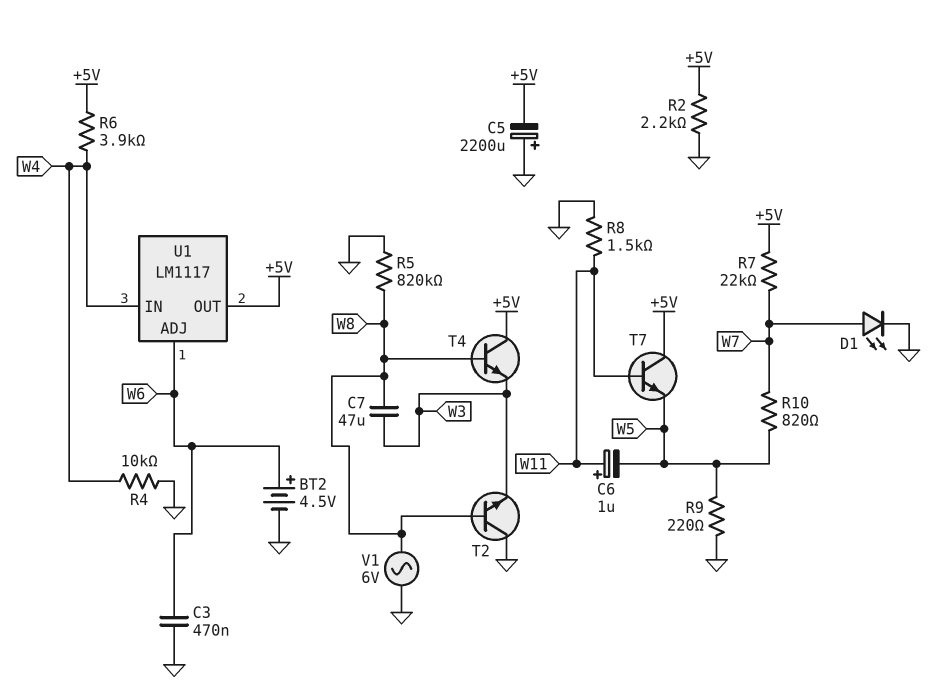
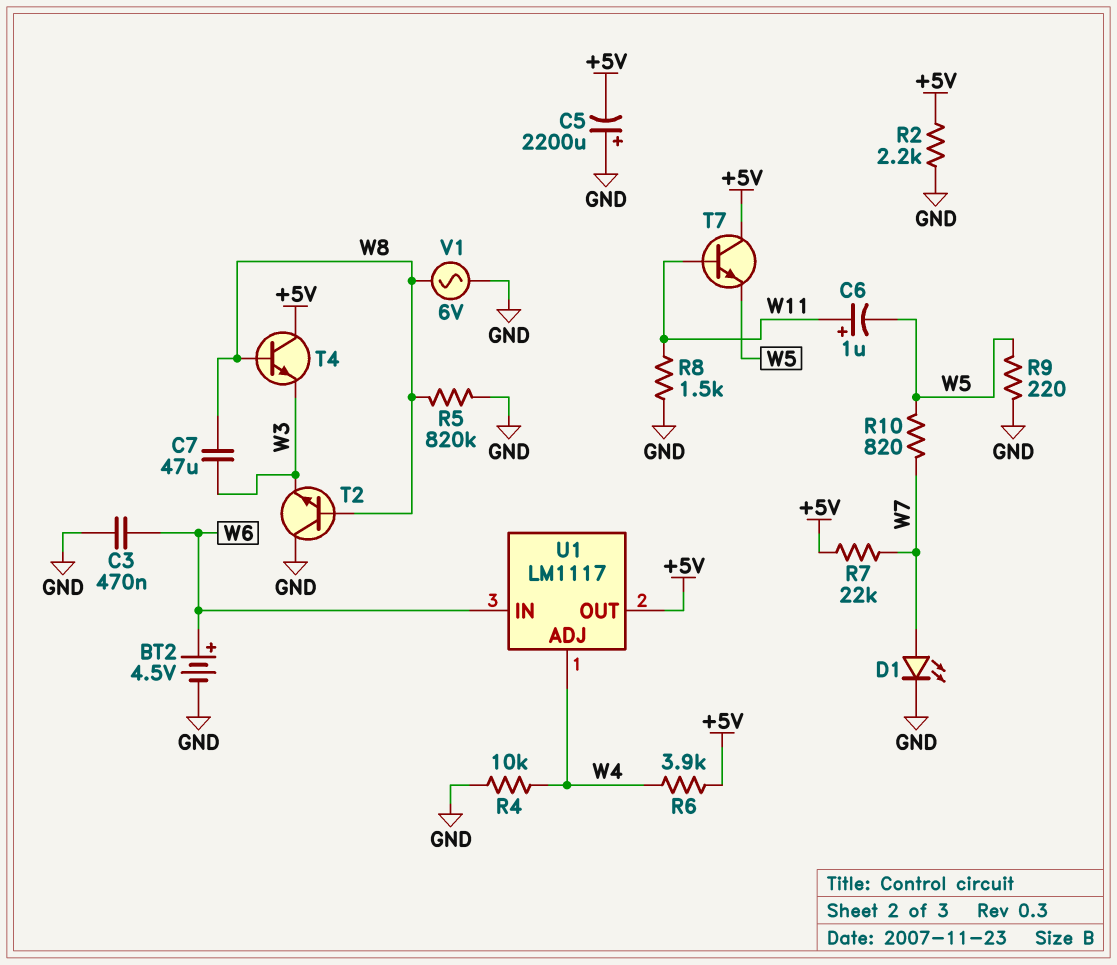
U1 pin ADJ: W6 -> W4
U1 pin IN: W4 -> W6

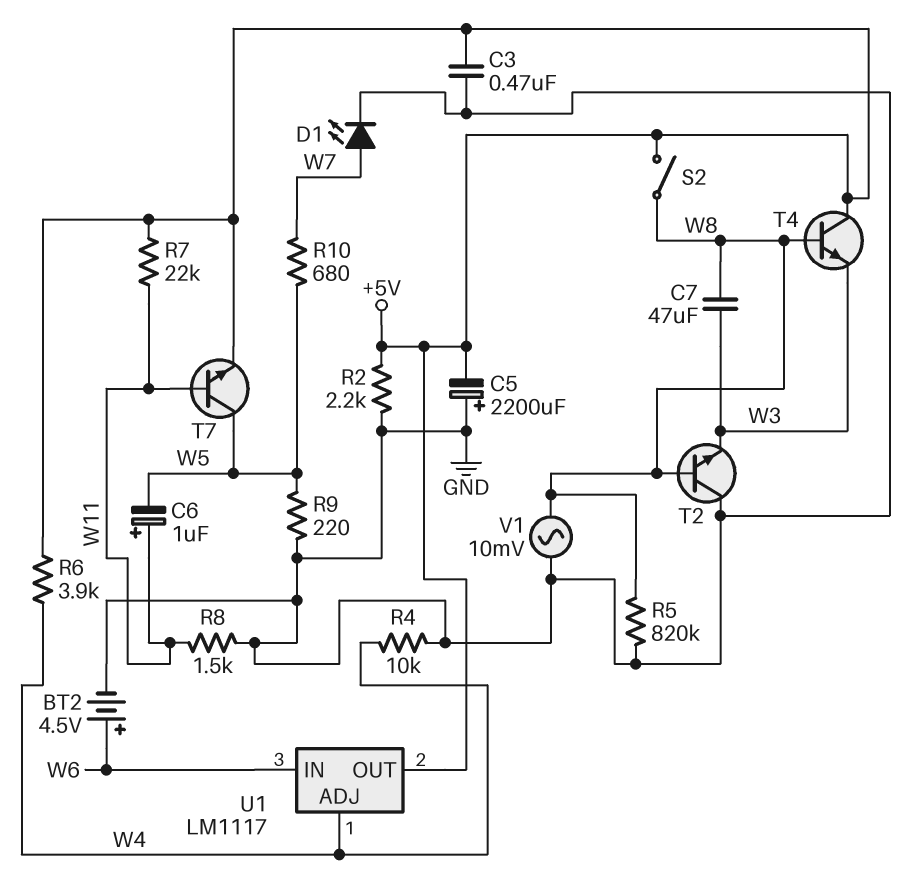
C3: 470nF (GND, W6) -> 470nF (+5V, GND)
R7: 22k (+5V, W7) -> 22k (+5V, W11)
R10: 820 (W5, W7) -> 680 (W5, W7)
S2: none -> switch (+5V, W8)
T7: NPN (B W11, C +5V, E W5) -> NPN (B W11, C W5, E +5V)
V1: AC 6V (GND, W8) -> AC 10mV (GND, W8)

